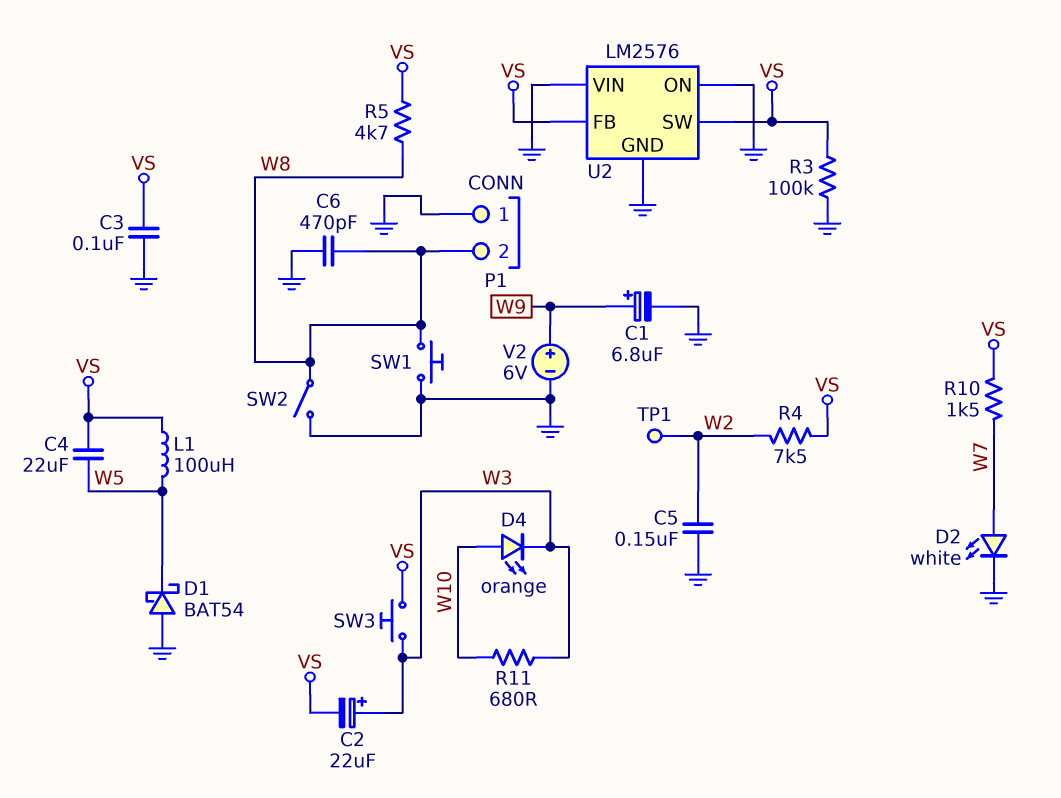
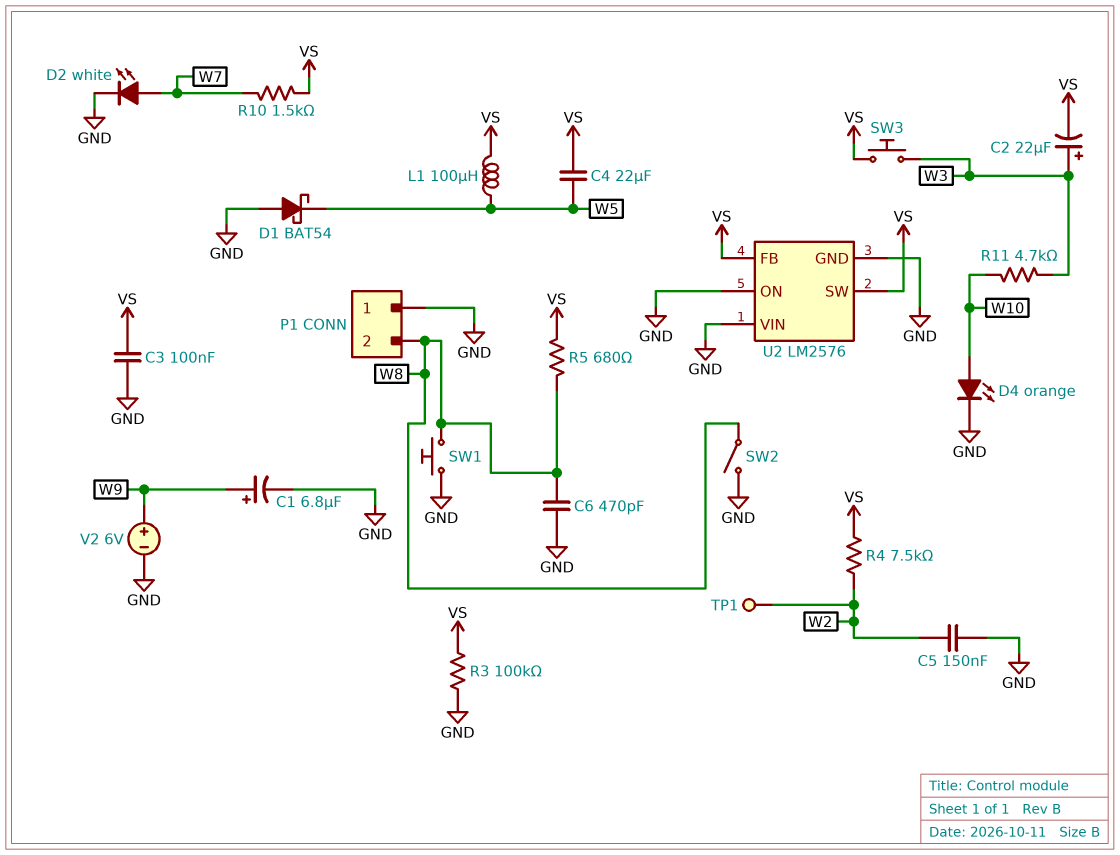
D4: LED orange (A W10, K W3) -> LED orange (A W10, K GND)
R5: 4.7k (VS, W8) -> 680 (VS, W8)
R11: 680 (W3, W10) -> 4.7k (W3, W10)

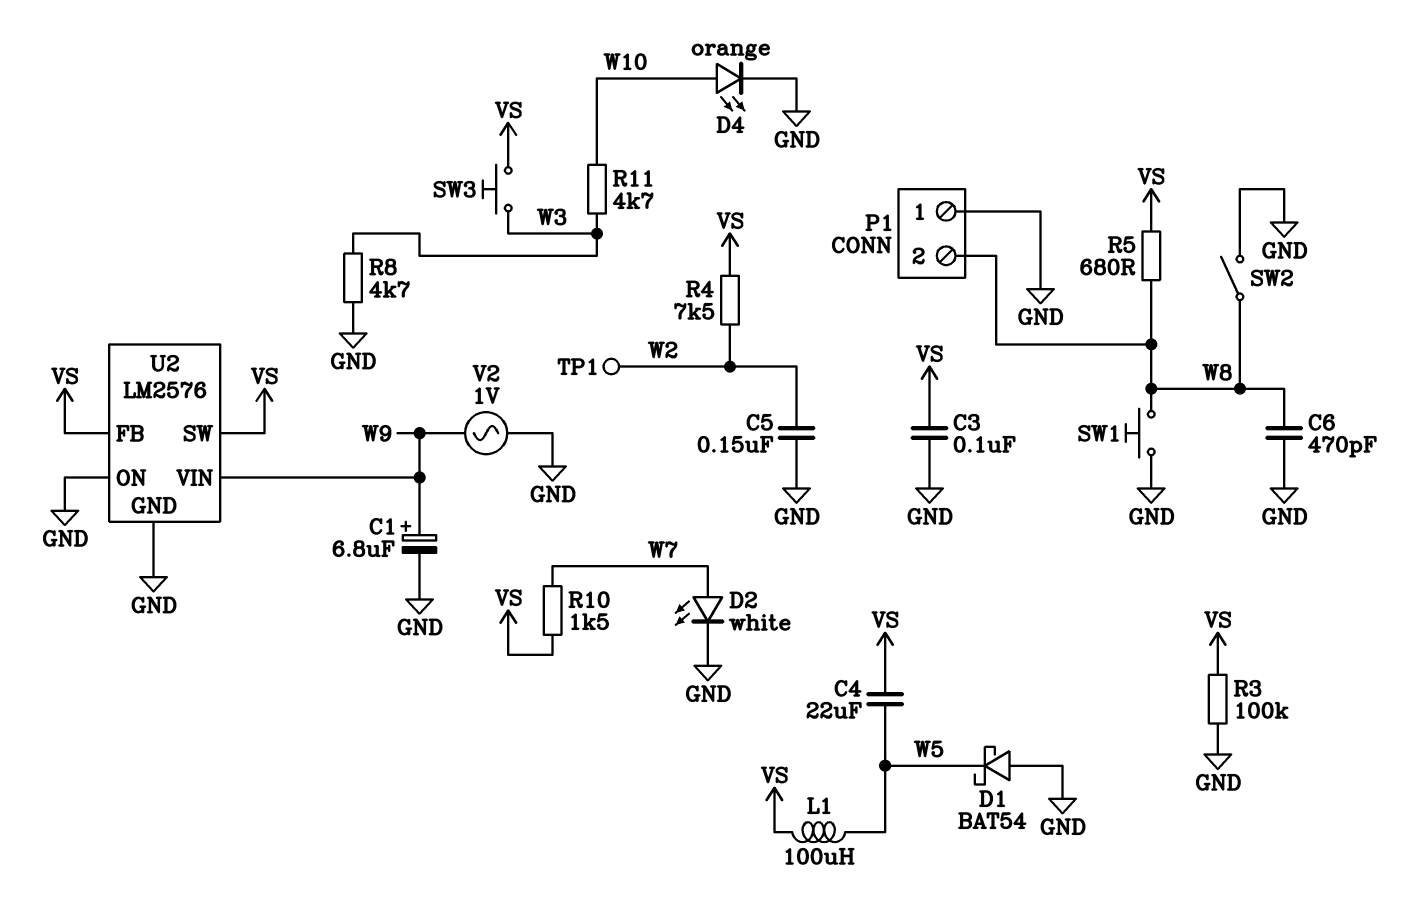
C2: 22uF (plus W3, minus VS) -> none
R8: none -> 4.7k (GND, W3)
U2 pin VIN: GND -> W9
V2: 6V (plus W9, minus GND) -> AC 1V (GND, W9)

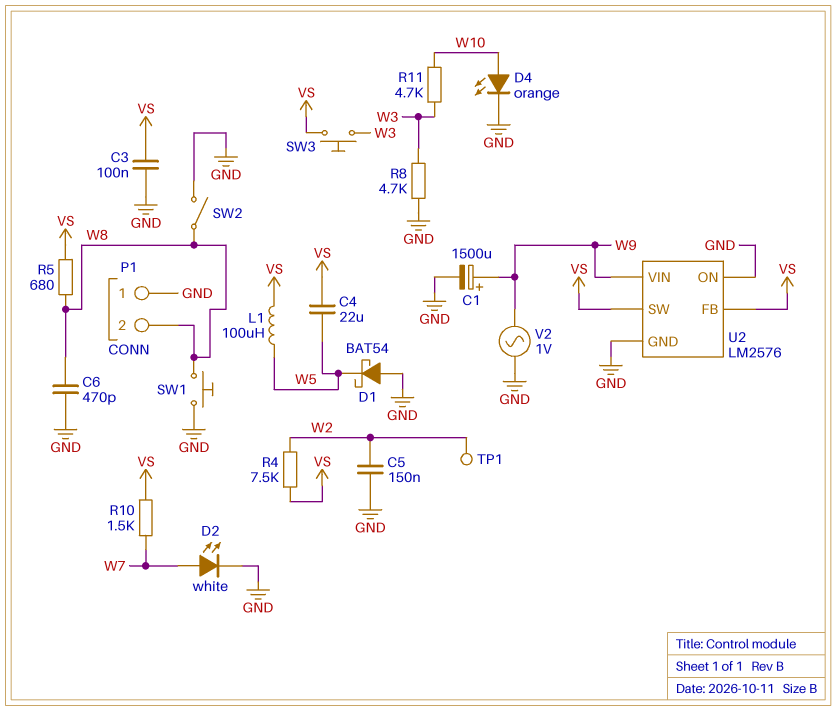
C1: 6.8uF (plus W9, minus GND) -> 1500uF (plus W9, minus GND)
R3: 100k (GND, VS) -> none

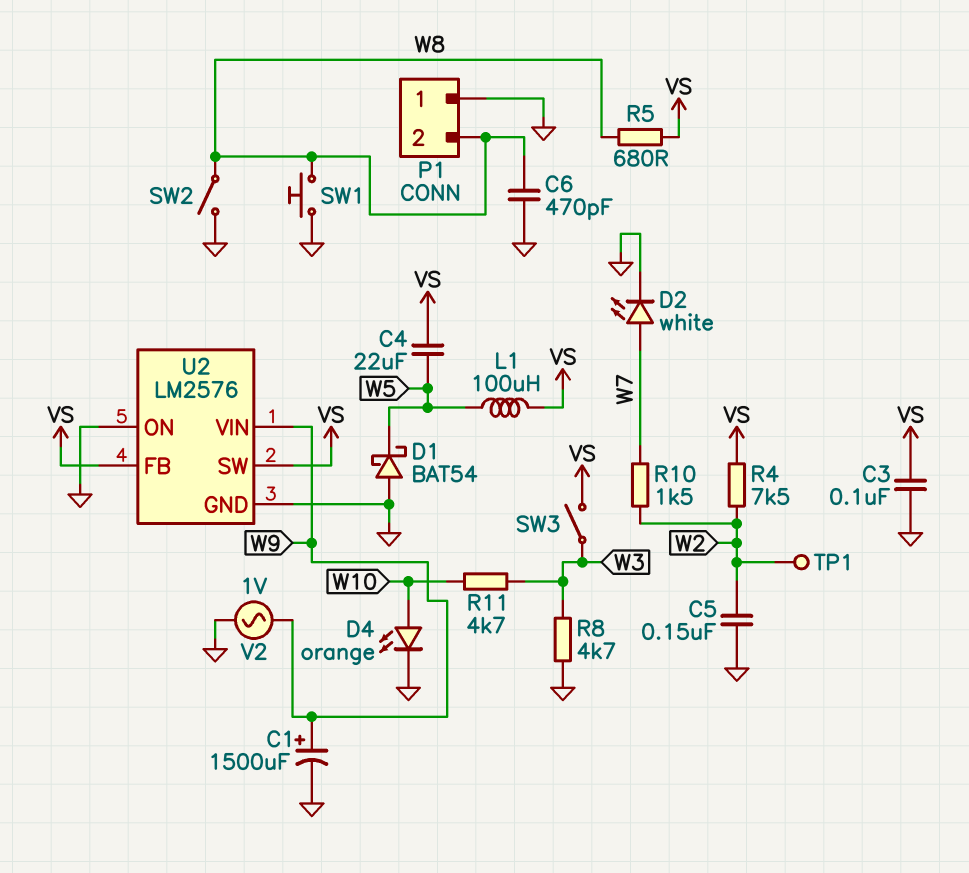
R10: 1.5k (VS, W7) -> 1.5k (W2, W7)
SW3: button (VS, W3) -> switch (VS, W3)

